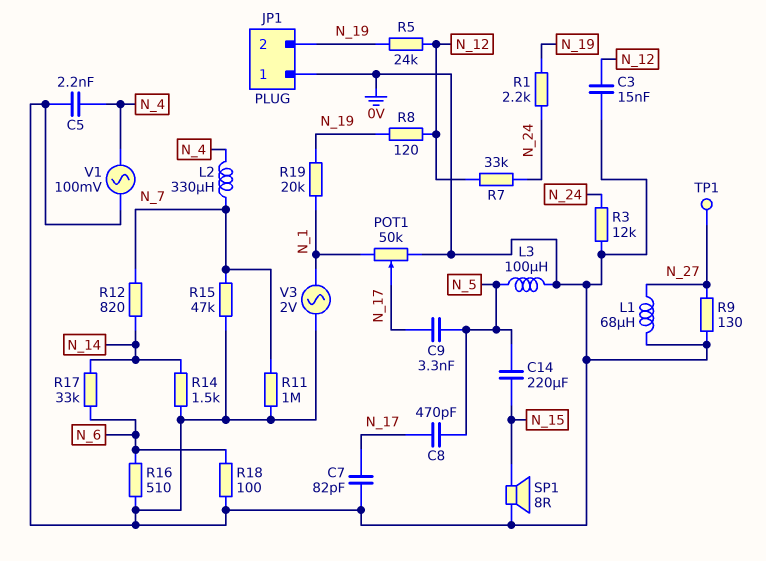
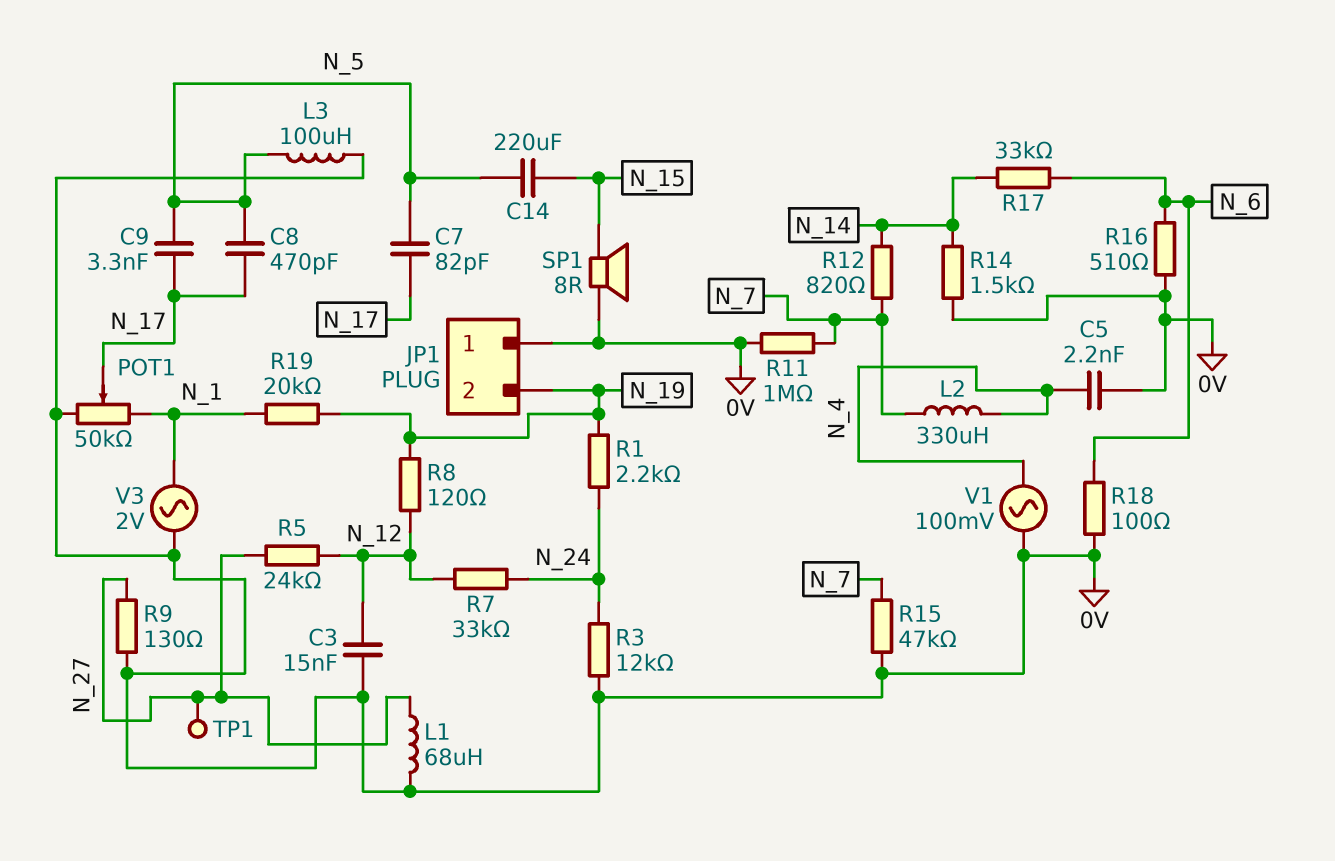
C7: 82pF (0V, N_17) -> 82pF (N_5, N_17)
R5: 24k (N_12, N_19) -> 24k (N_12, N_27)

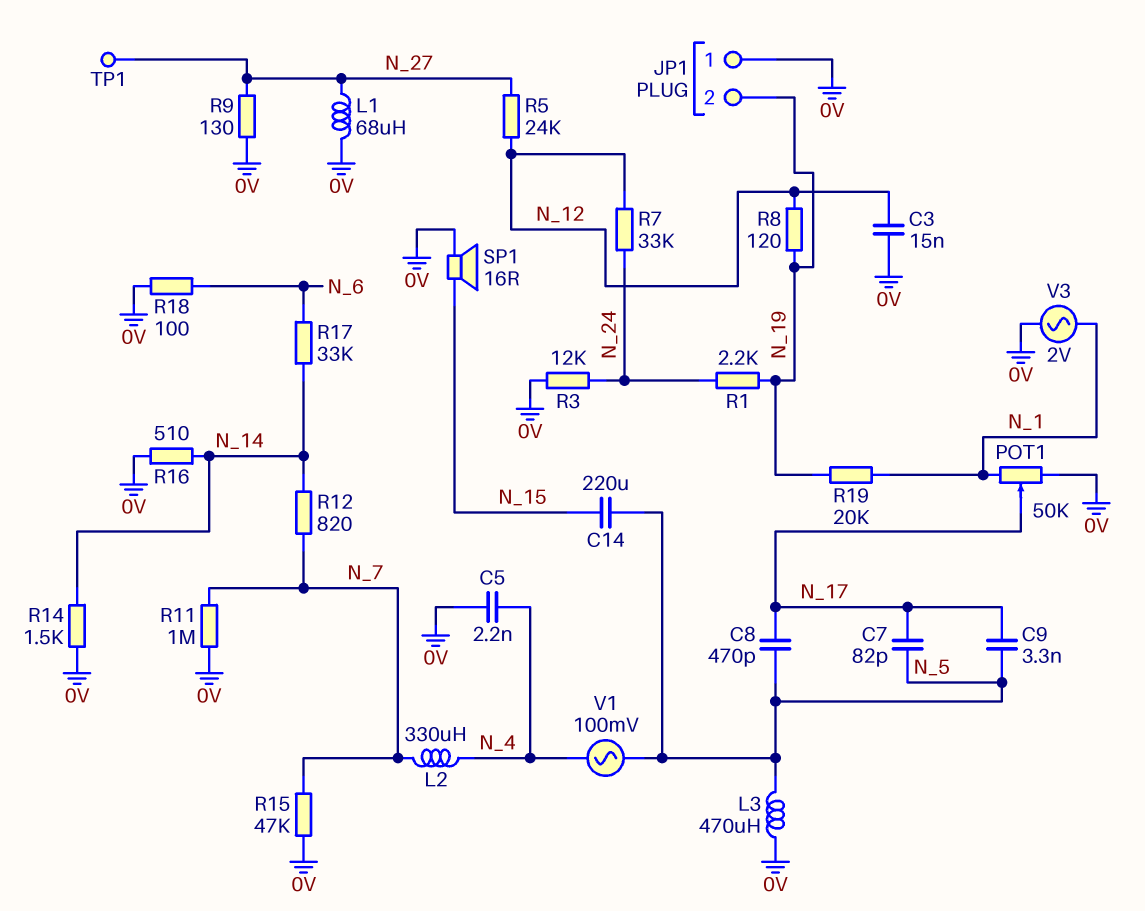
L3: 100uH (0V, N_5) -> 470uH (0V, N_5)
R16: 510 (0V, N_6) -> 510 (0V, N_14)
SP1: speaker 8R (0V, N_15) -> speaker 16R (0V, N_15)
V1: AC 100mV (0V, N_4) -> AC 100mV (N_4, N_5)

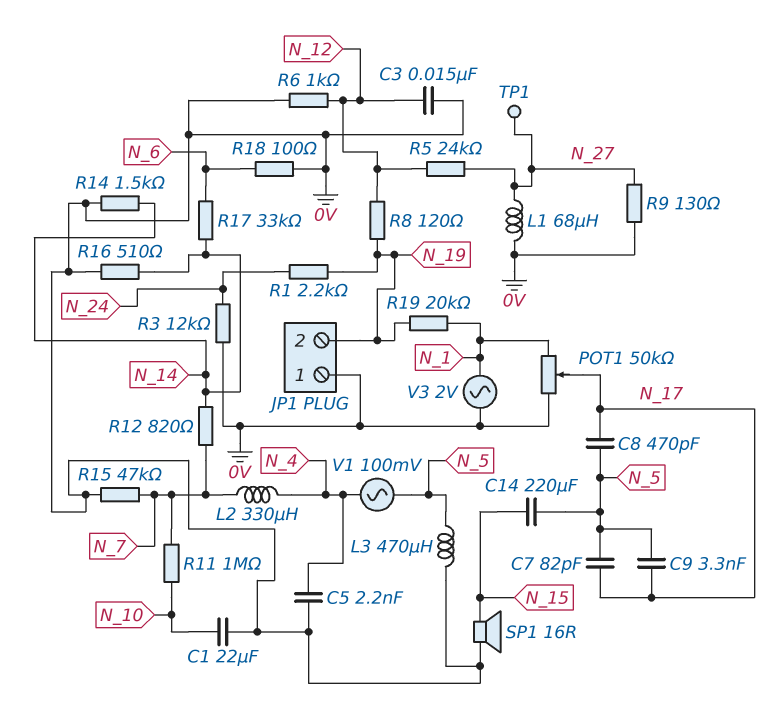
C1: none -> 22uF (0V, N_10)
R6: none -> 1k (0V, N_12)
R7: 33k (N_12, N_24) -> none
R11: 1M (0V, N_7) -> 1M (N_7, N_10)

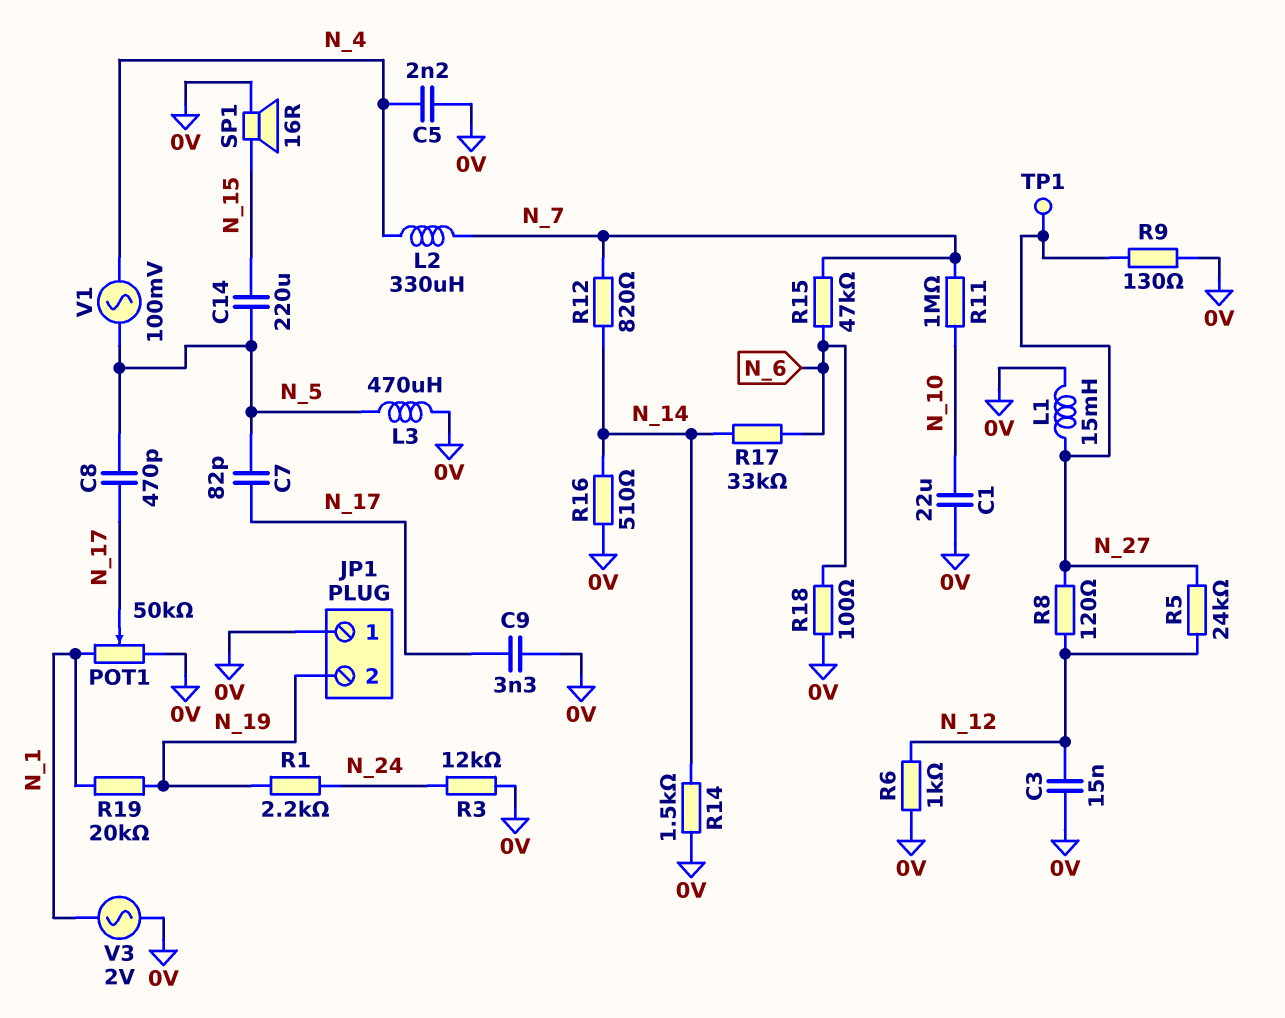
C9: 3.3nF (N_5, N_17) -> 3.3nF (0V, N_17)
L1: 68uH (0V, N_27) -> 15mH (0V, N_27)
R8: 120 (N_12, N_19) -> 120 (N_12, N_27)
R15: 47k (0V, N_7) -> 47k (N_6, N_7)

